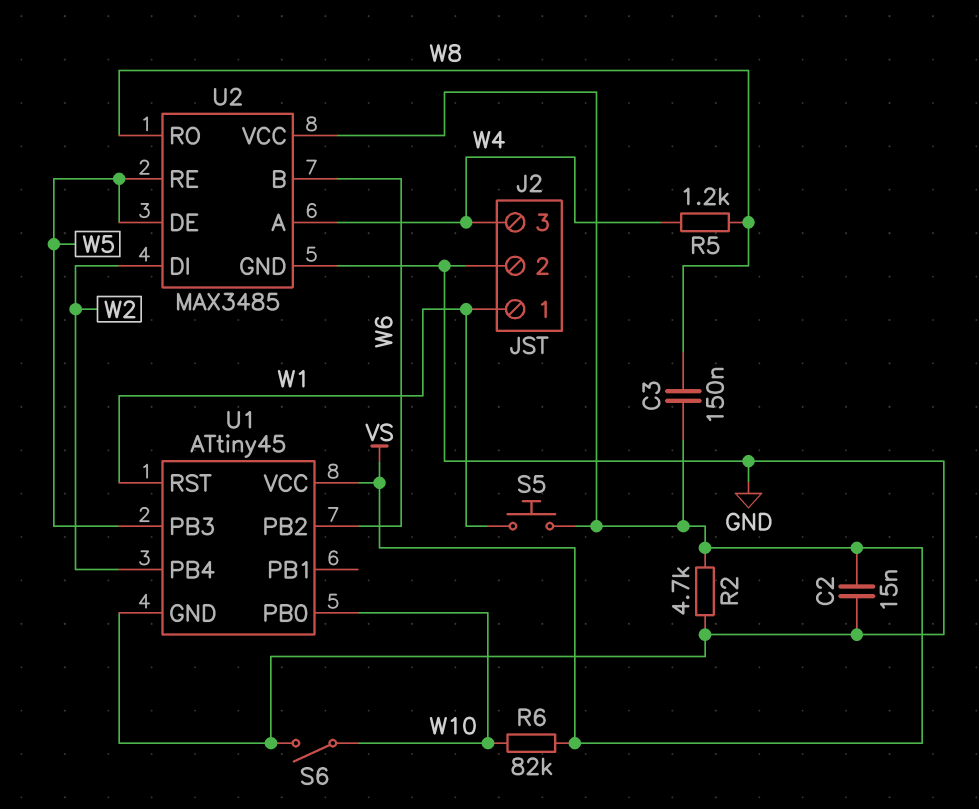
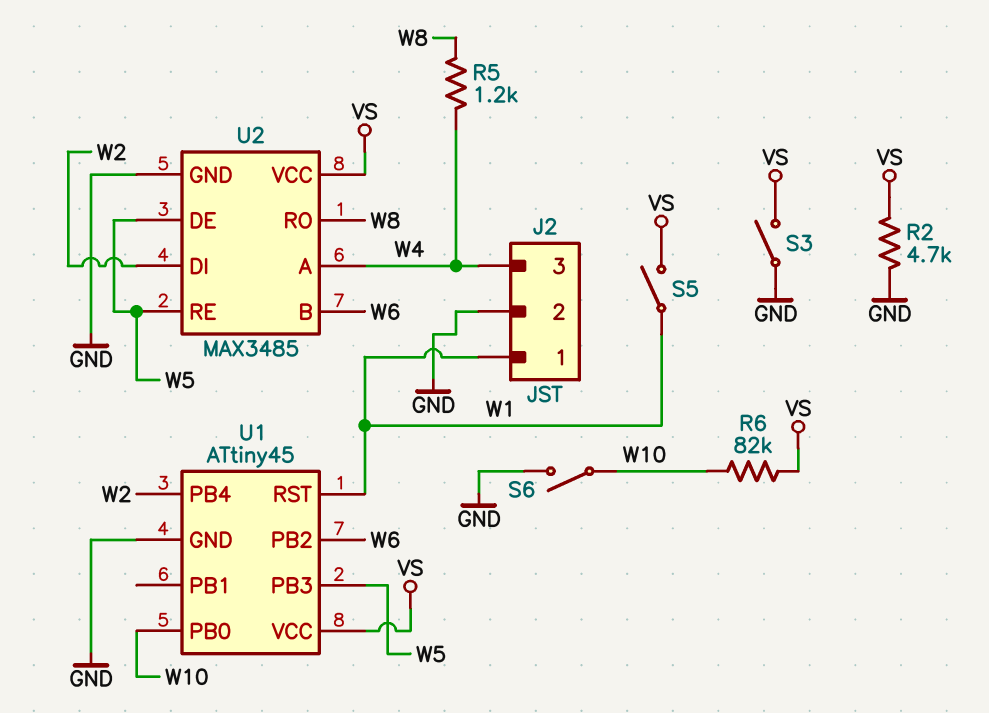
C2: 15nF (GND, VS) -> none
C3: 150nF (VS, W8) -> none
S3: none -> switch (GND, VS)
S5: button (VS, W1) -> switch (VS, W1)

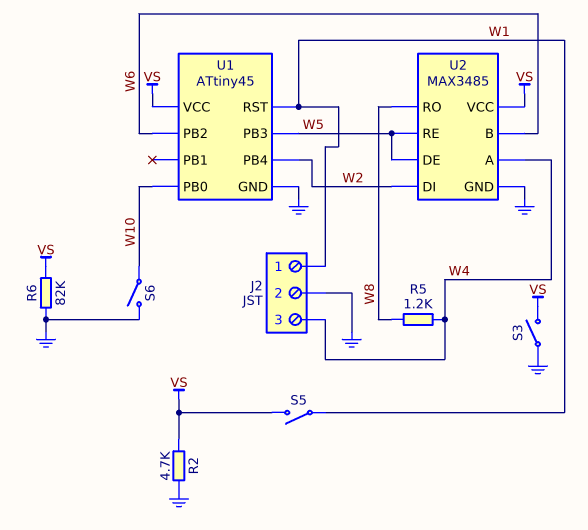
R6: 82k (VS, W10) -> 82k (GND, VS)

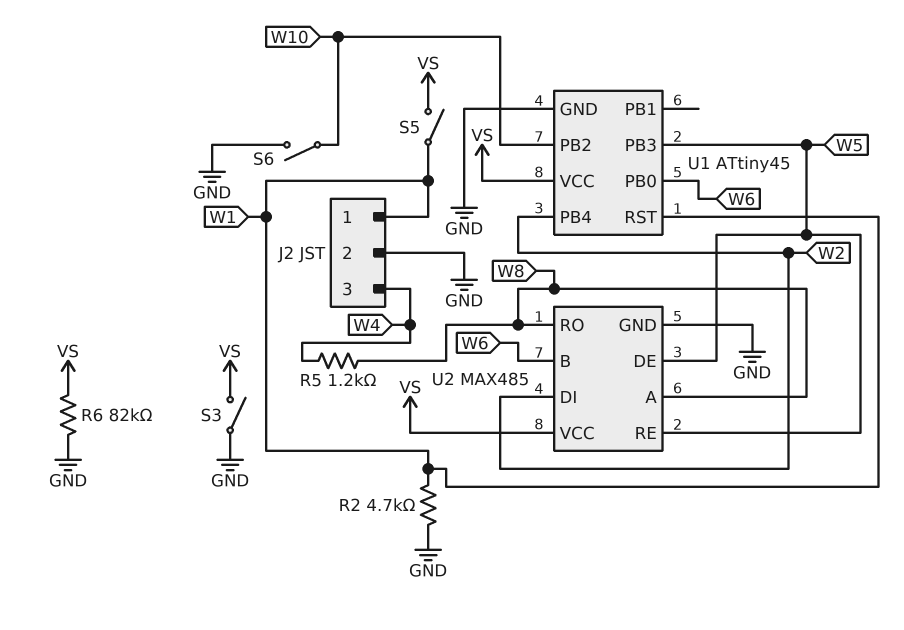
R2: 4.7k (GND, VS) -> 4.7k (GND, W1)
U1 pin PB0: W10 -> W6
U1 pin PB2: W6 -> W10
U2: MAX3485 -> MAX485
U2 pin A: W4 -> W8

